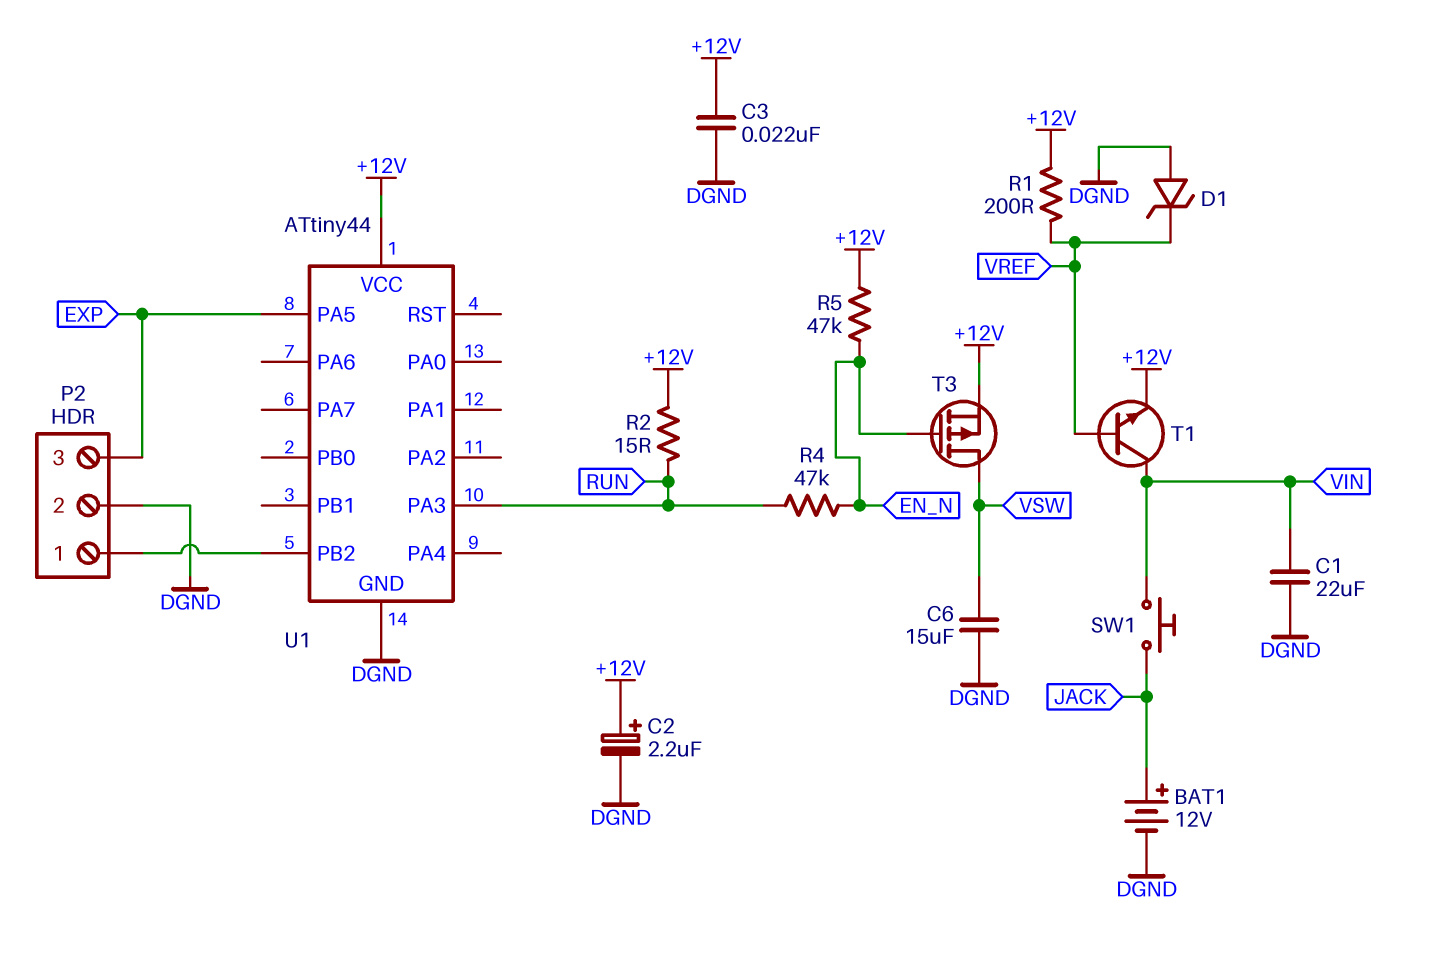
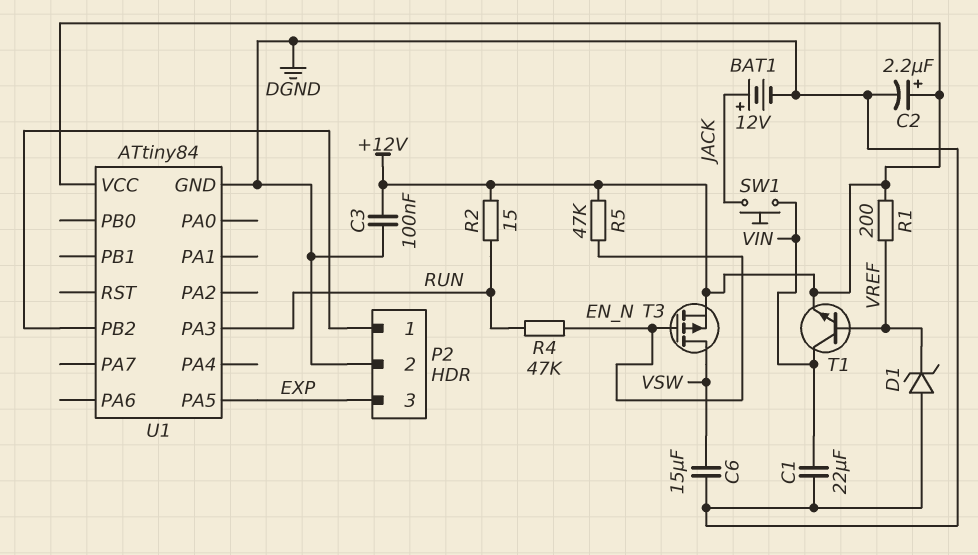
C3: 22nF (+12V, DGND) -> 100nF (+12V, DGND)
U1: ATtiny44 -> ATtiny84

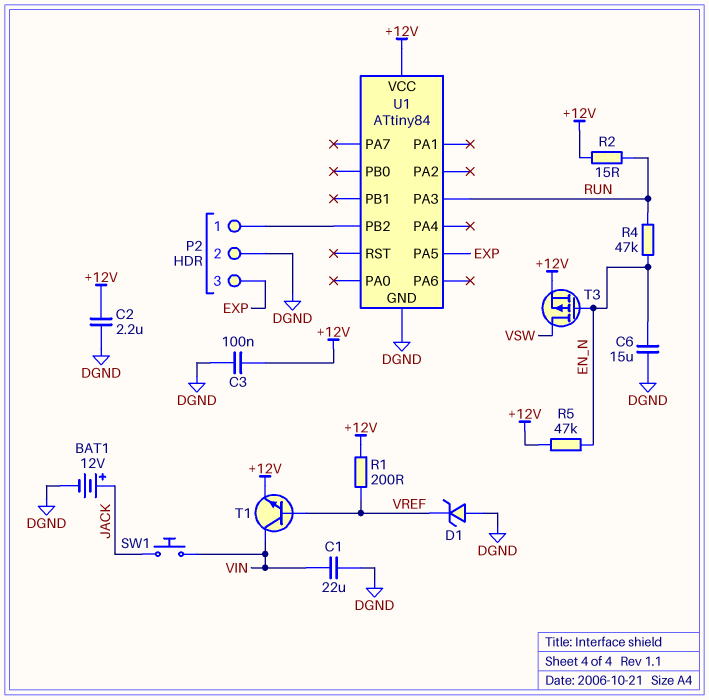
C2: 2.2uF (plus +12V, minus DGND) -> 2.2uF (+12V, DGND)
C6: 15uF (DGND, VSW) -> 15uF (DGND, EN_N)

